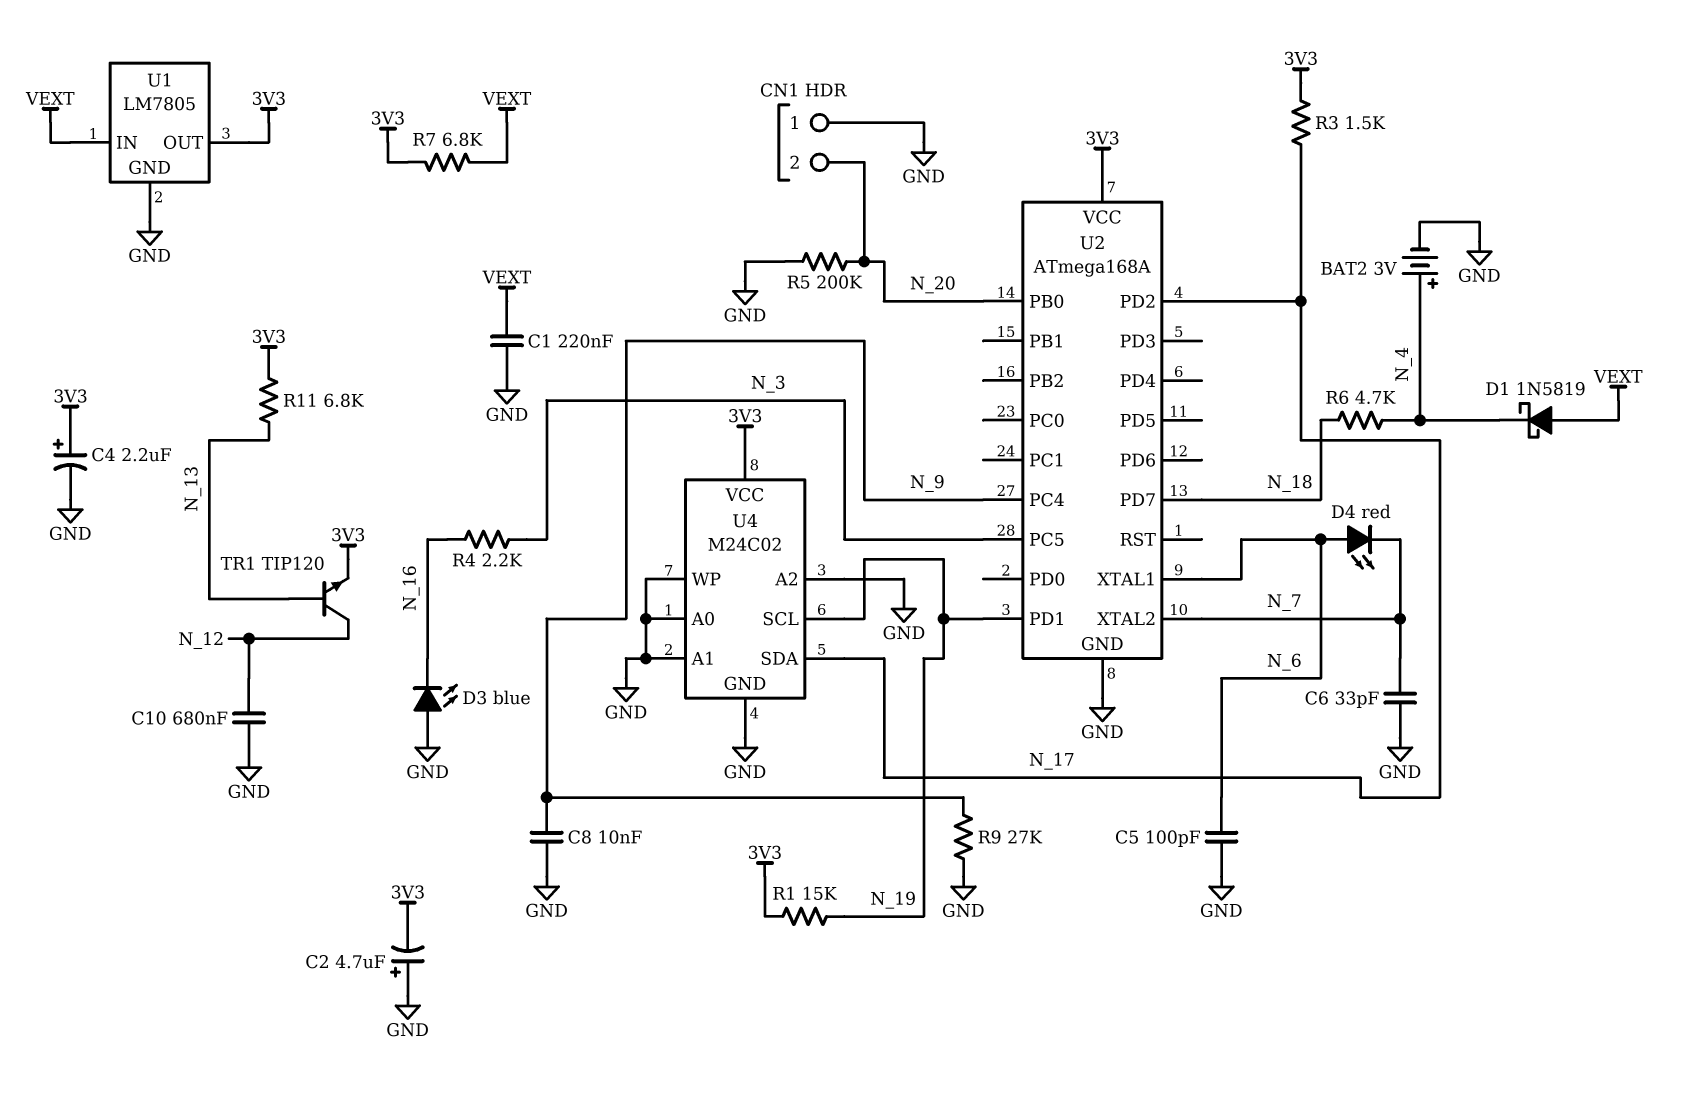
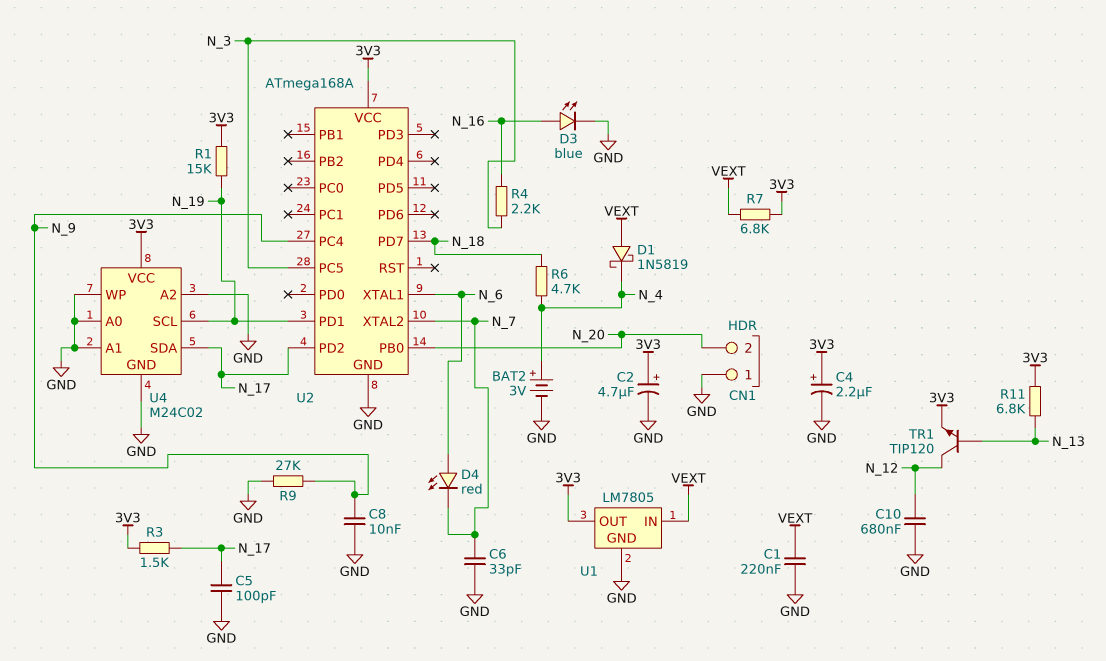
C2: 4.7uF (plus GND, minus 3V3) -> 4.7uF (plus 3V3, minus GND)
C5: 100pF (GND, N_6) -> 100pF (GND, N_17)
D3: LED blue (A GND, K N_16) -> LED blue (A N_16, K GND)
R5: 200k (GND, N_20) -> none

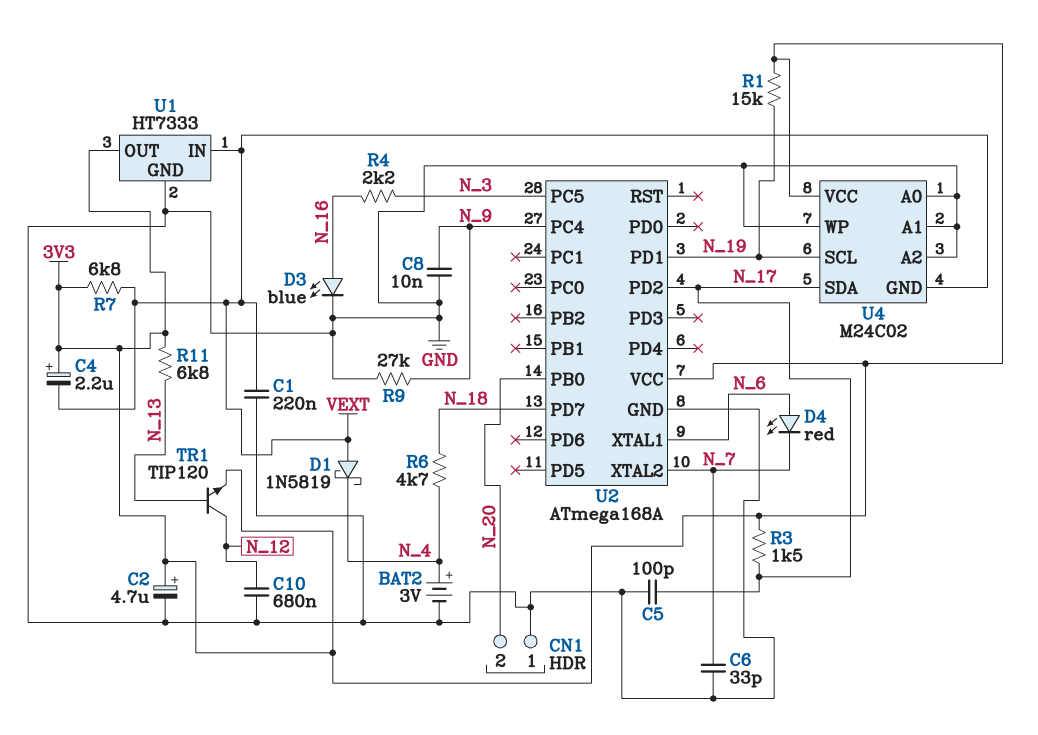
C4: 2.2uF (plus 3V3, minus GND) -> 2.2uF (plus 3V3, minus VEXT)
U1: LM7805 -> HT7333
U4 pin GND: GND -> VEXT

